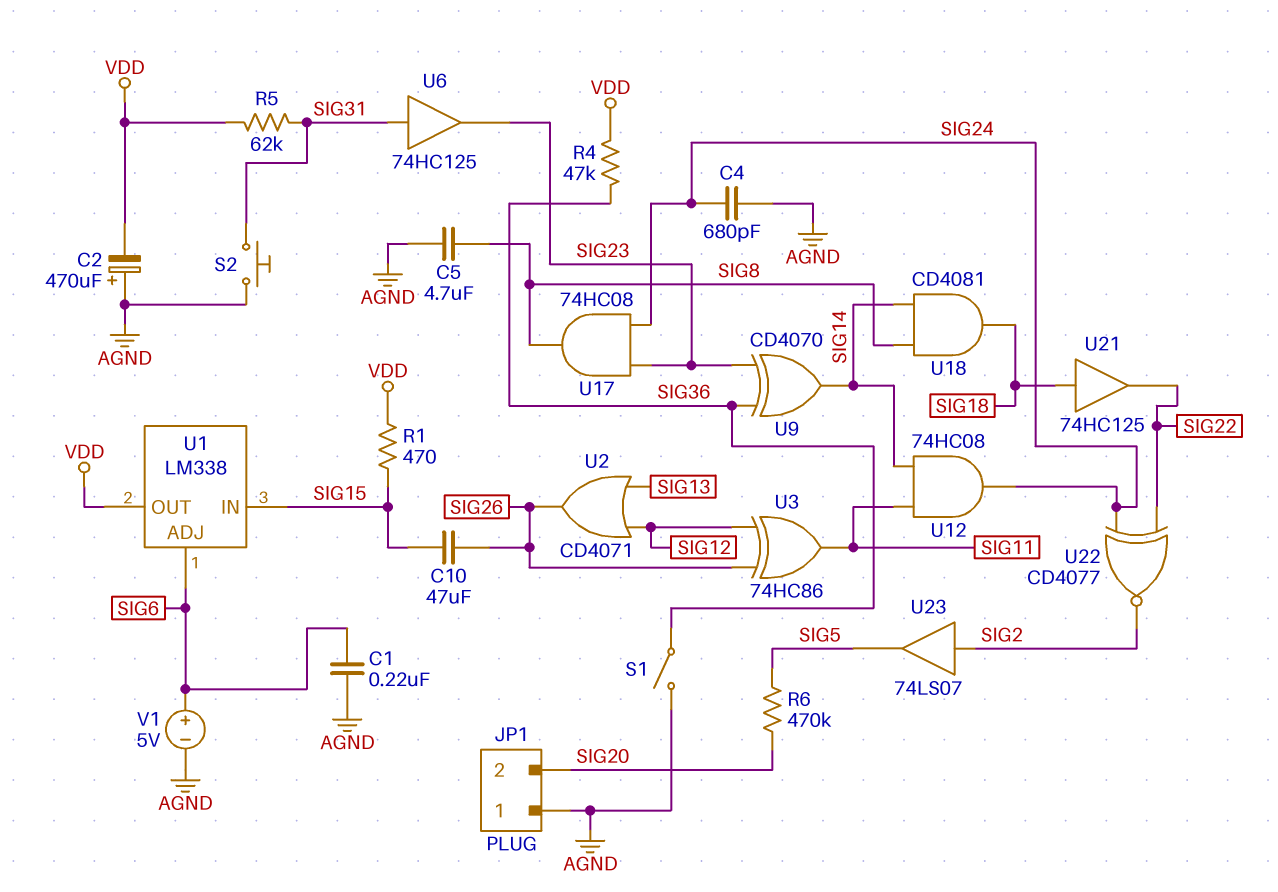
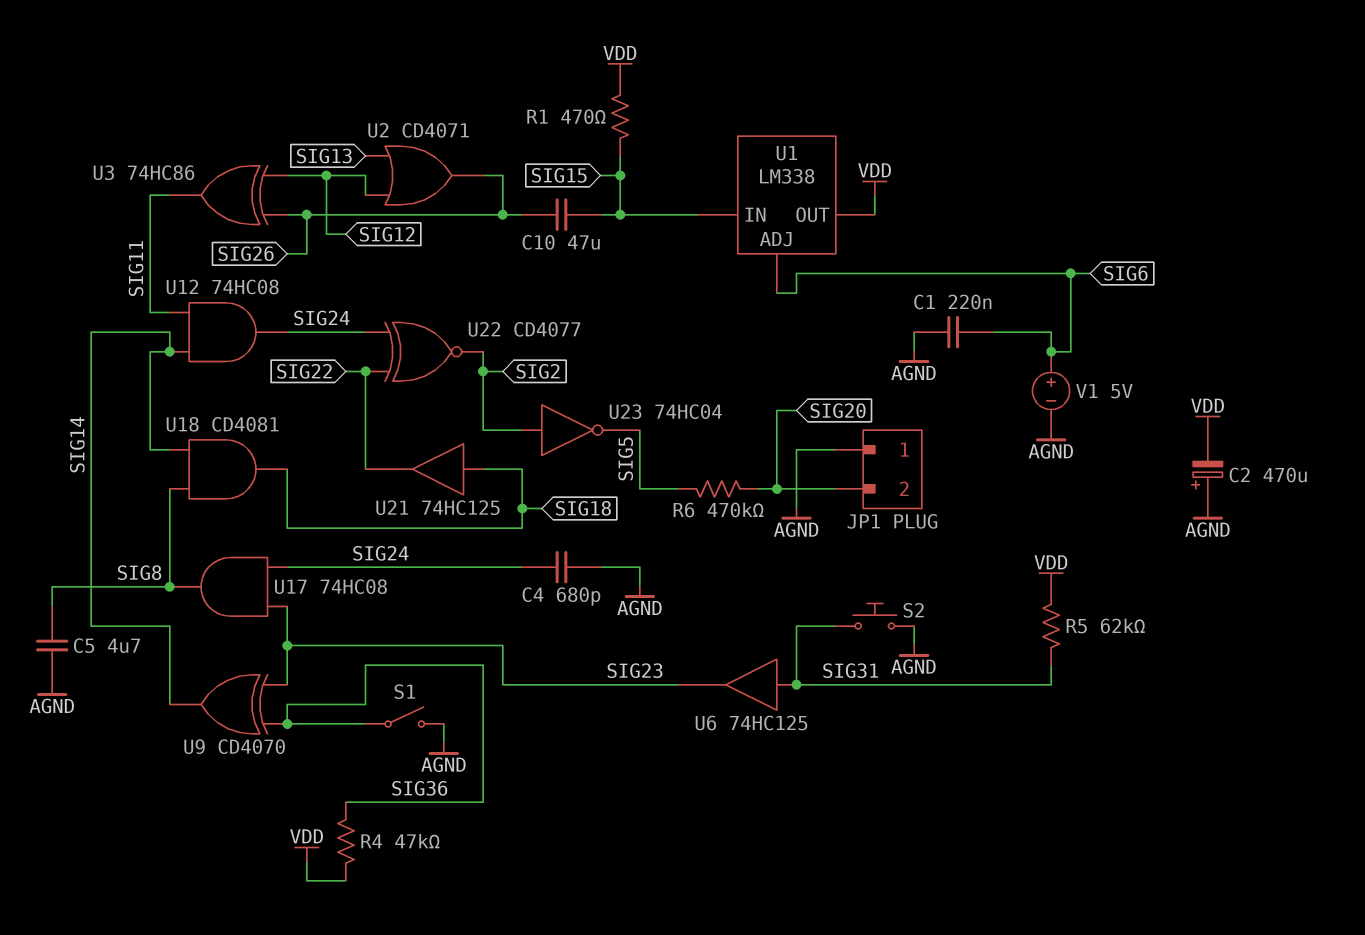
U23: buffer 74LS07 (in SIG2, out SIG5) -> NOT 74HC04 (in SIG2, out SIG5)

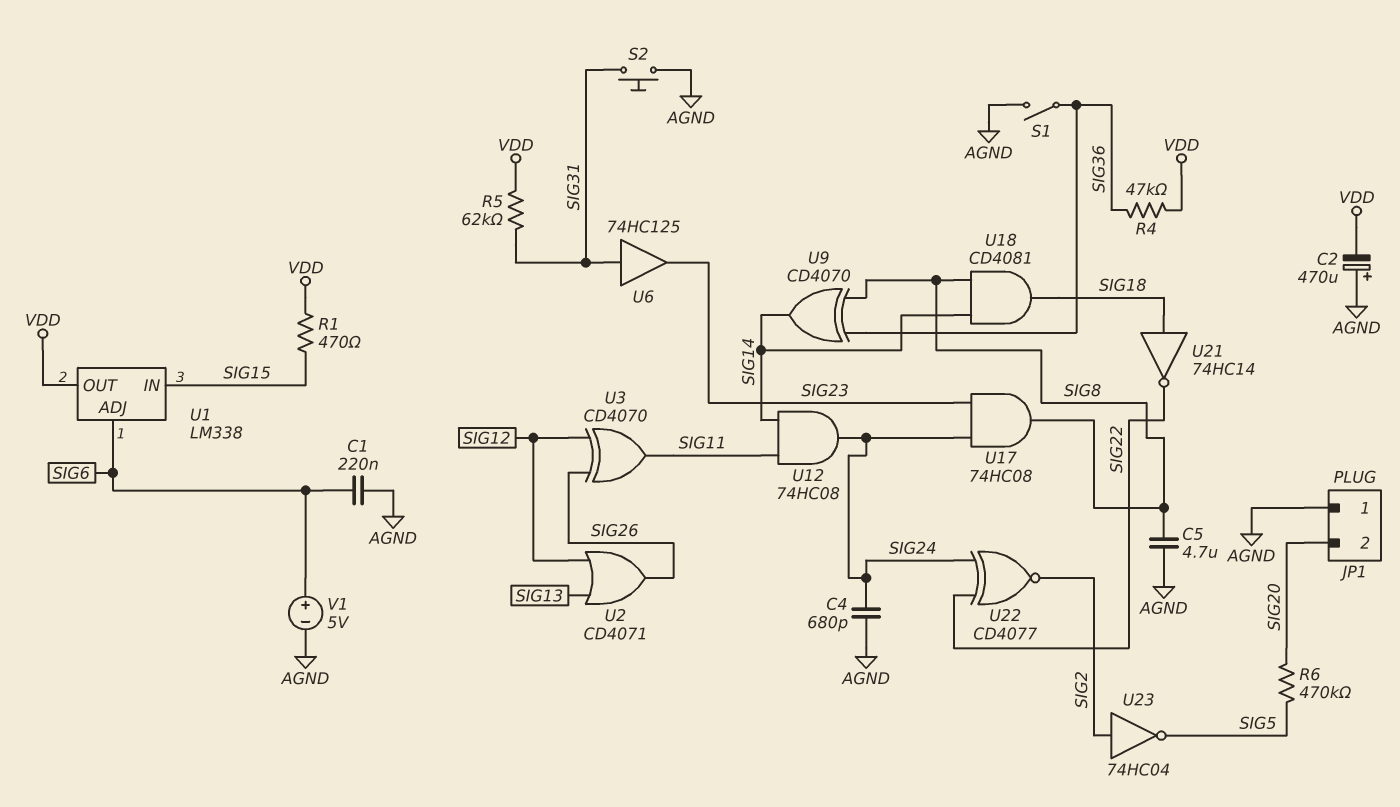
C10: 47uF (SIG15, SIG26) -> none
U3: XOR 74HC86 (in SIG12, in SIG26, out SIG11) -> XOR CD4070 (in SIG12, in SIG26, out SIG11)
U9: XOR CD4070 (in SIG23, in SIG36, out SIG14) -> XOR CD4070 (in SIG8, in SIG36, out SIG14)
U21: buffer 74HC125 (in SIG18, out SIG22) -> NOT 74HC14 (in SIG18, out SIG22)

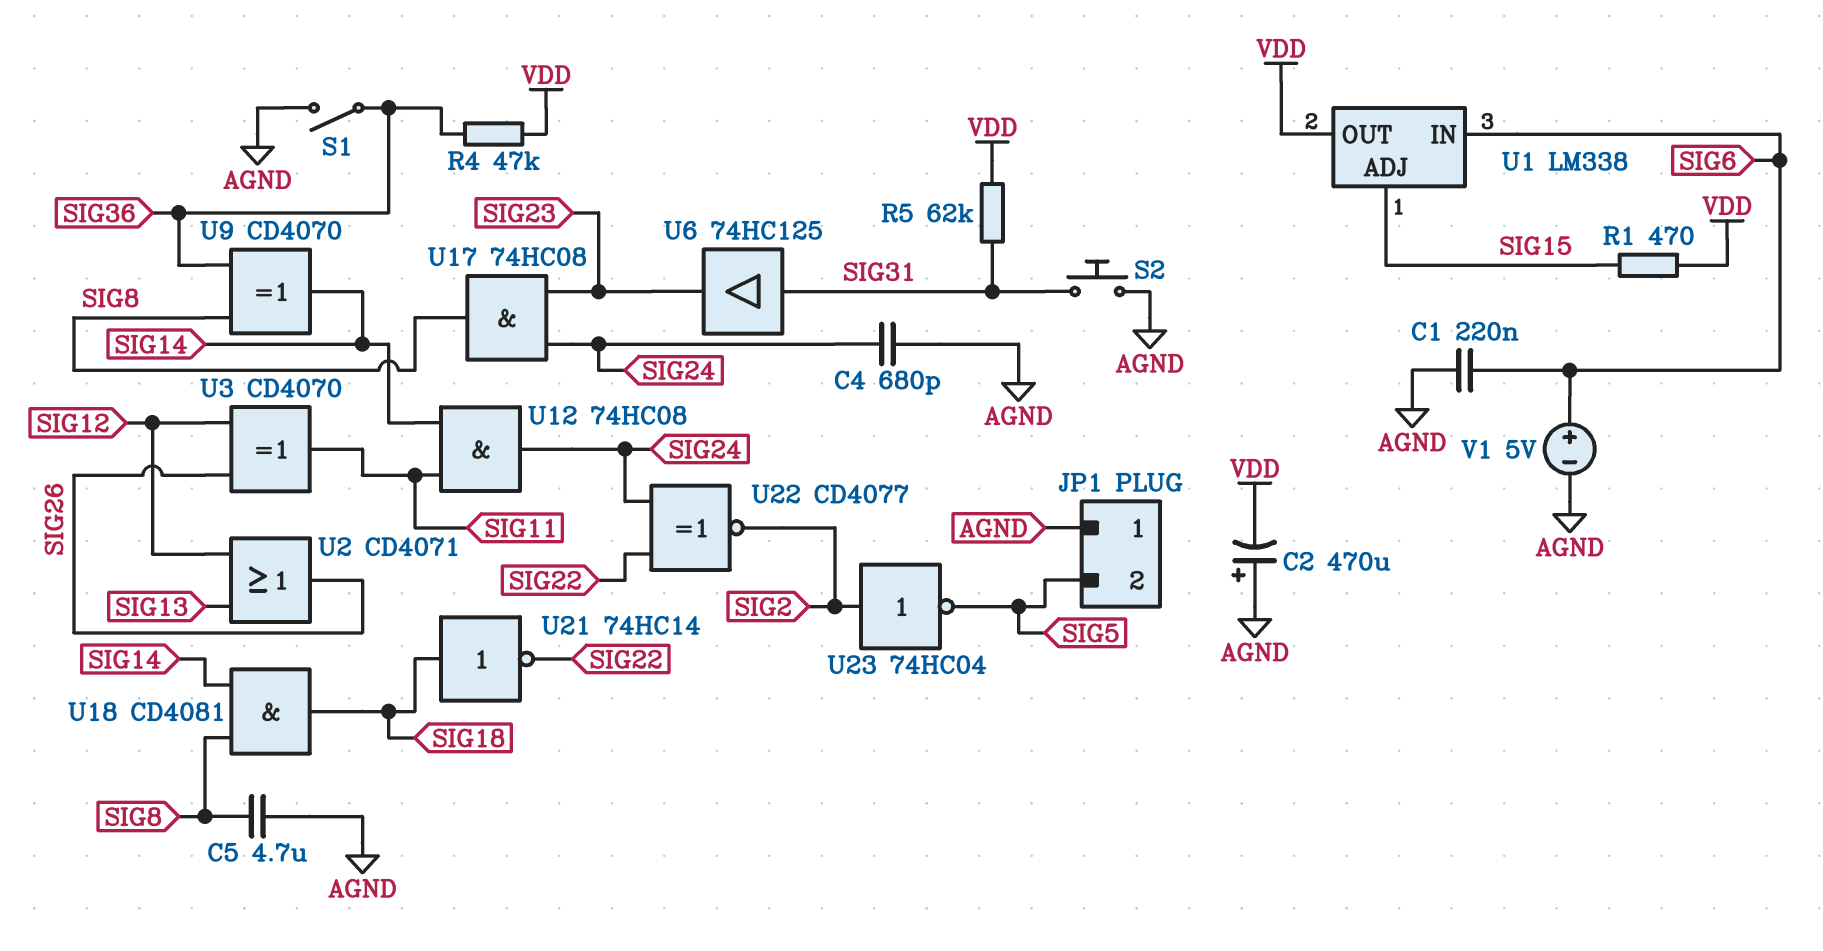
JP1 pin 2: SIG20 -> SIG5
R6: 470k (SIG5, SIG20) -> none
U1 pin ADJ: SIG6 -> SIG15
U1 pin IN: SIG15 -> SIG6

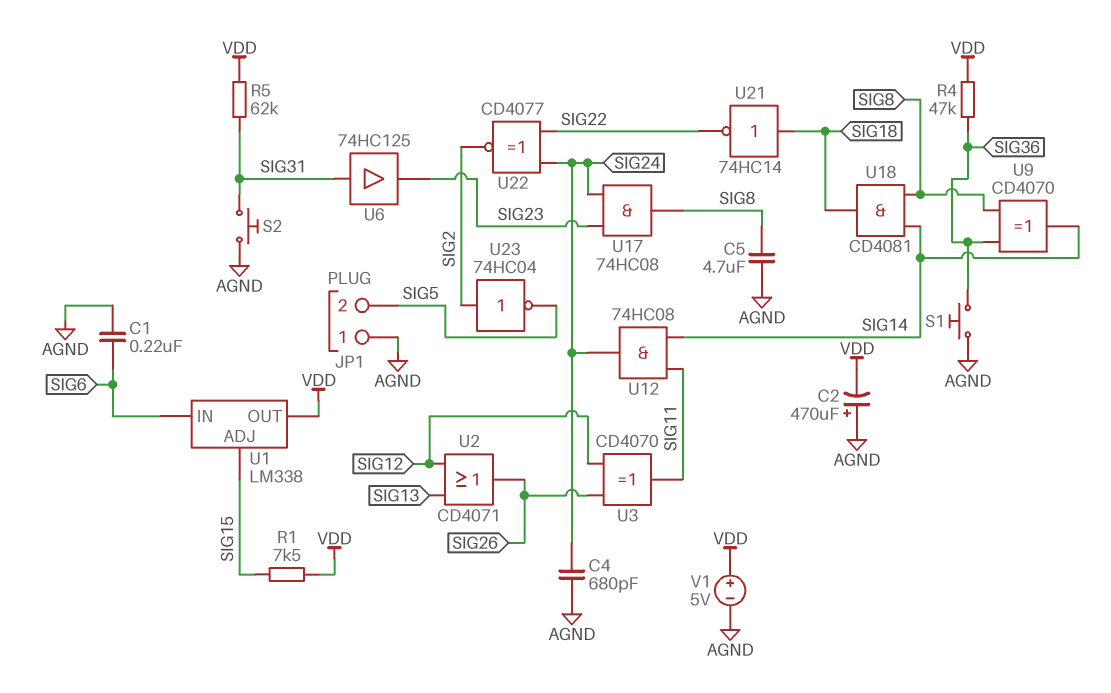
R1: 470 (SIG15, VDD) -> 7.5k (SIG15, VDD)
S1: switch (AGND, SIG36) -> button (AGND, SIG36)
V1: 5V (plus SIG6, minus AGND) -> 5V (plus VDD, minus AGND)

